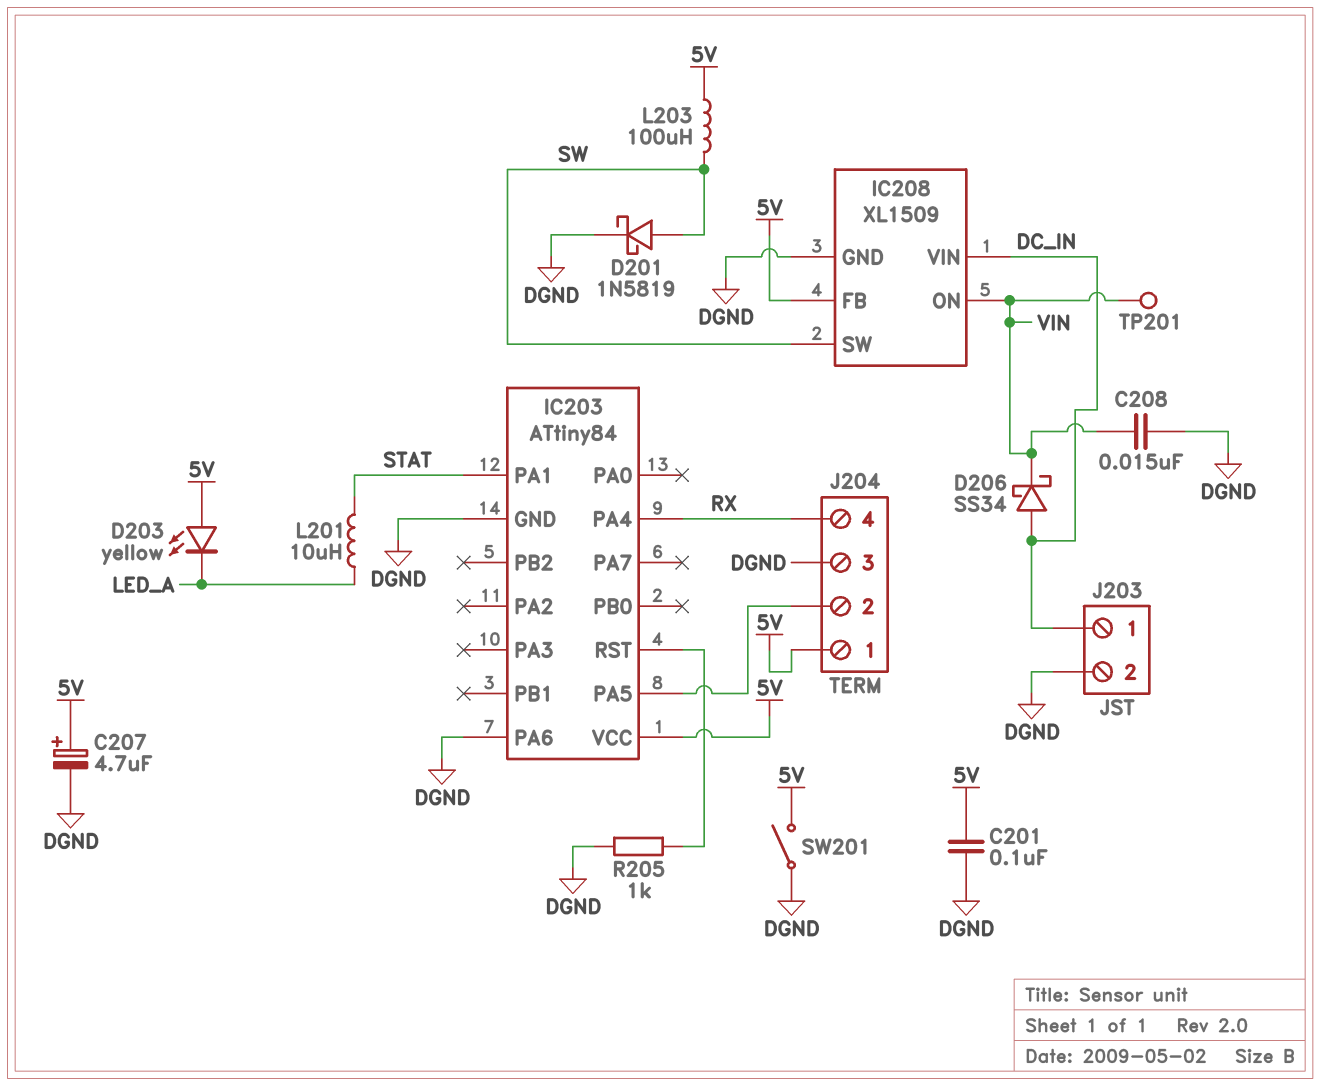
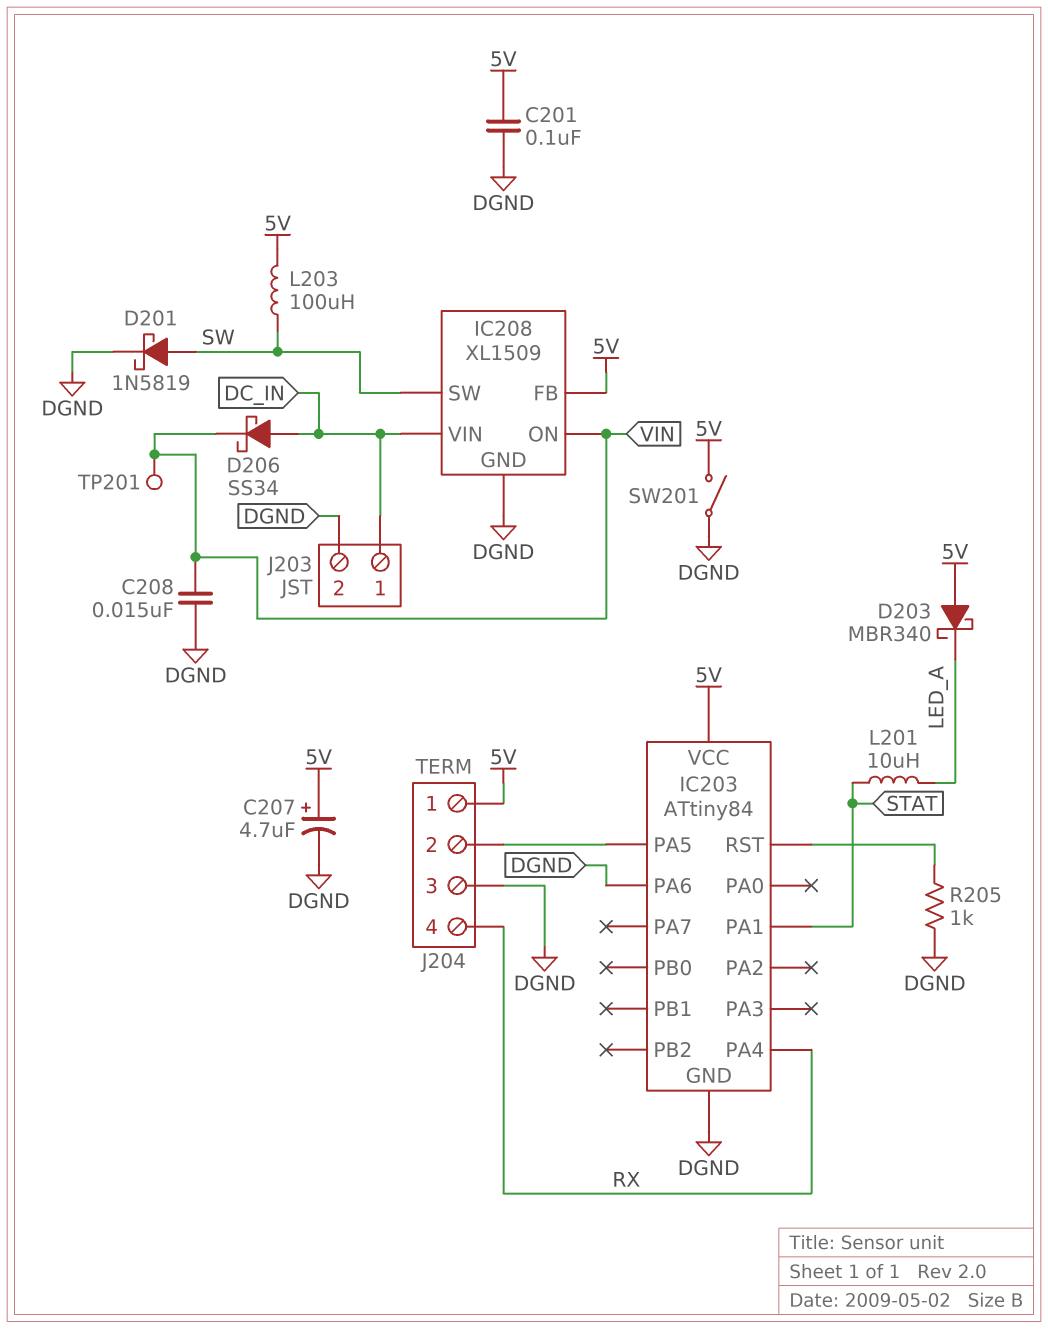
D203: LED yellow (A 5V, K LED_A) -> schottky MBR340 (A 5V, K LED_A)

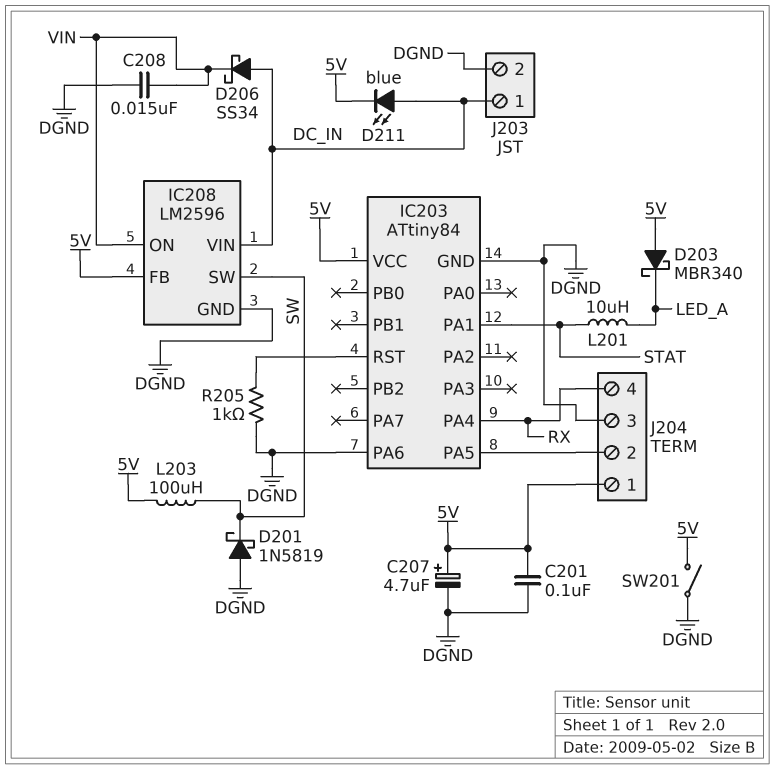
D201: schottky 1N5819 (A SW, K DGND) -> schottky 1N5819 (A DGND, K SW)
D211: none -> LED blue (A DC_IN, K 5V)
IC208: XL1509 -> LM2596
TP201: test point (VIN) -> none

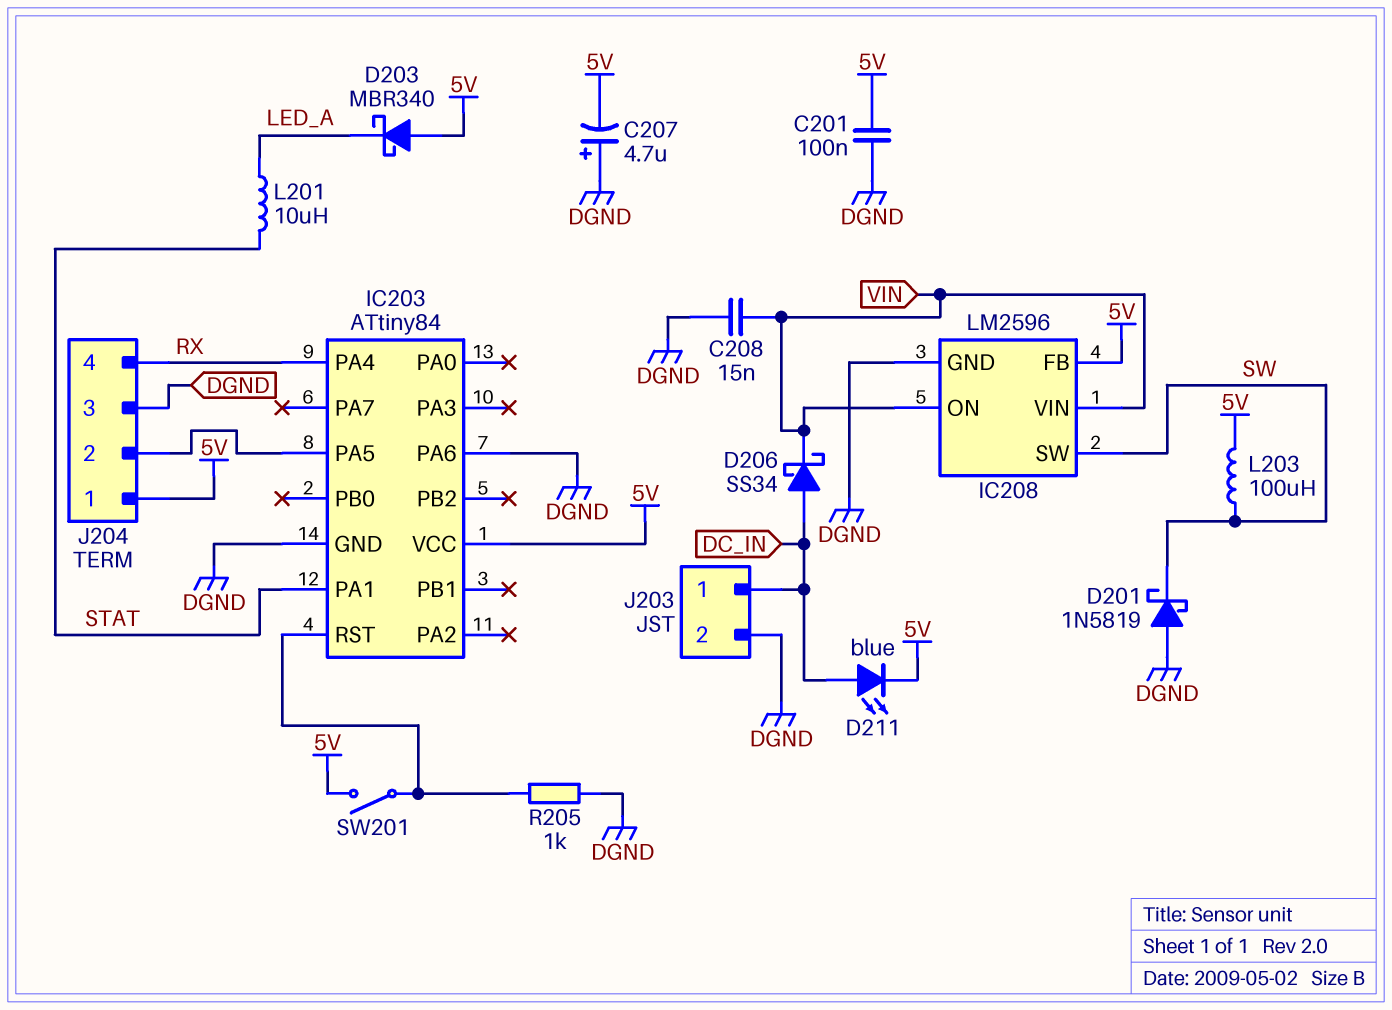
C207: 4.7uF (plus 5V, minus DGND) -> 4.7uF (plus DGND, minus 5V)
IC208 pin VIN: DC_IN -> VIN
SW201: switch (5V, DGND) -> switch (5V, IC203/RST)

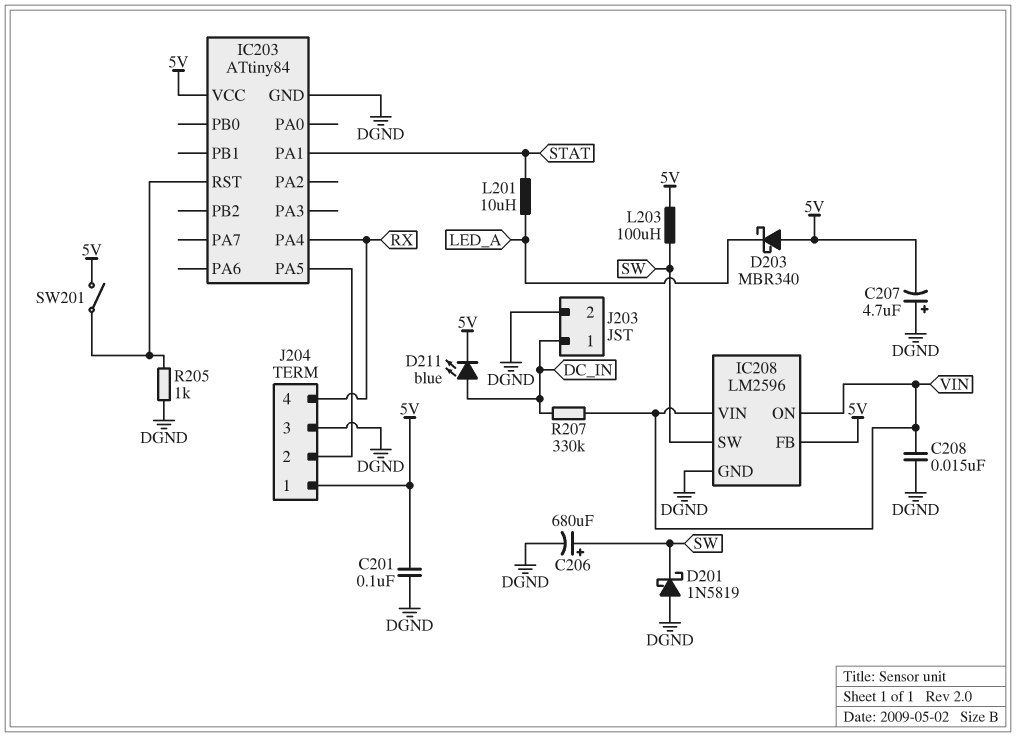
C206: none -> 680uF (plus SW, minus DGND)
D206: schottky SS34 (A DC_IN, K VIN) -> none
IC203 pin PA6: DGND -> none
R207: none -> 330k (DC_IN, VIN)

